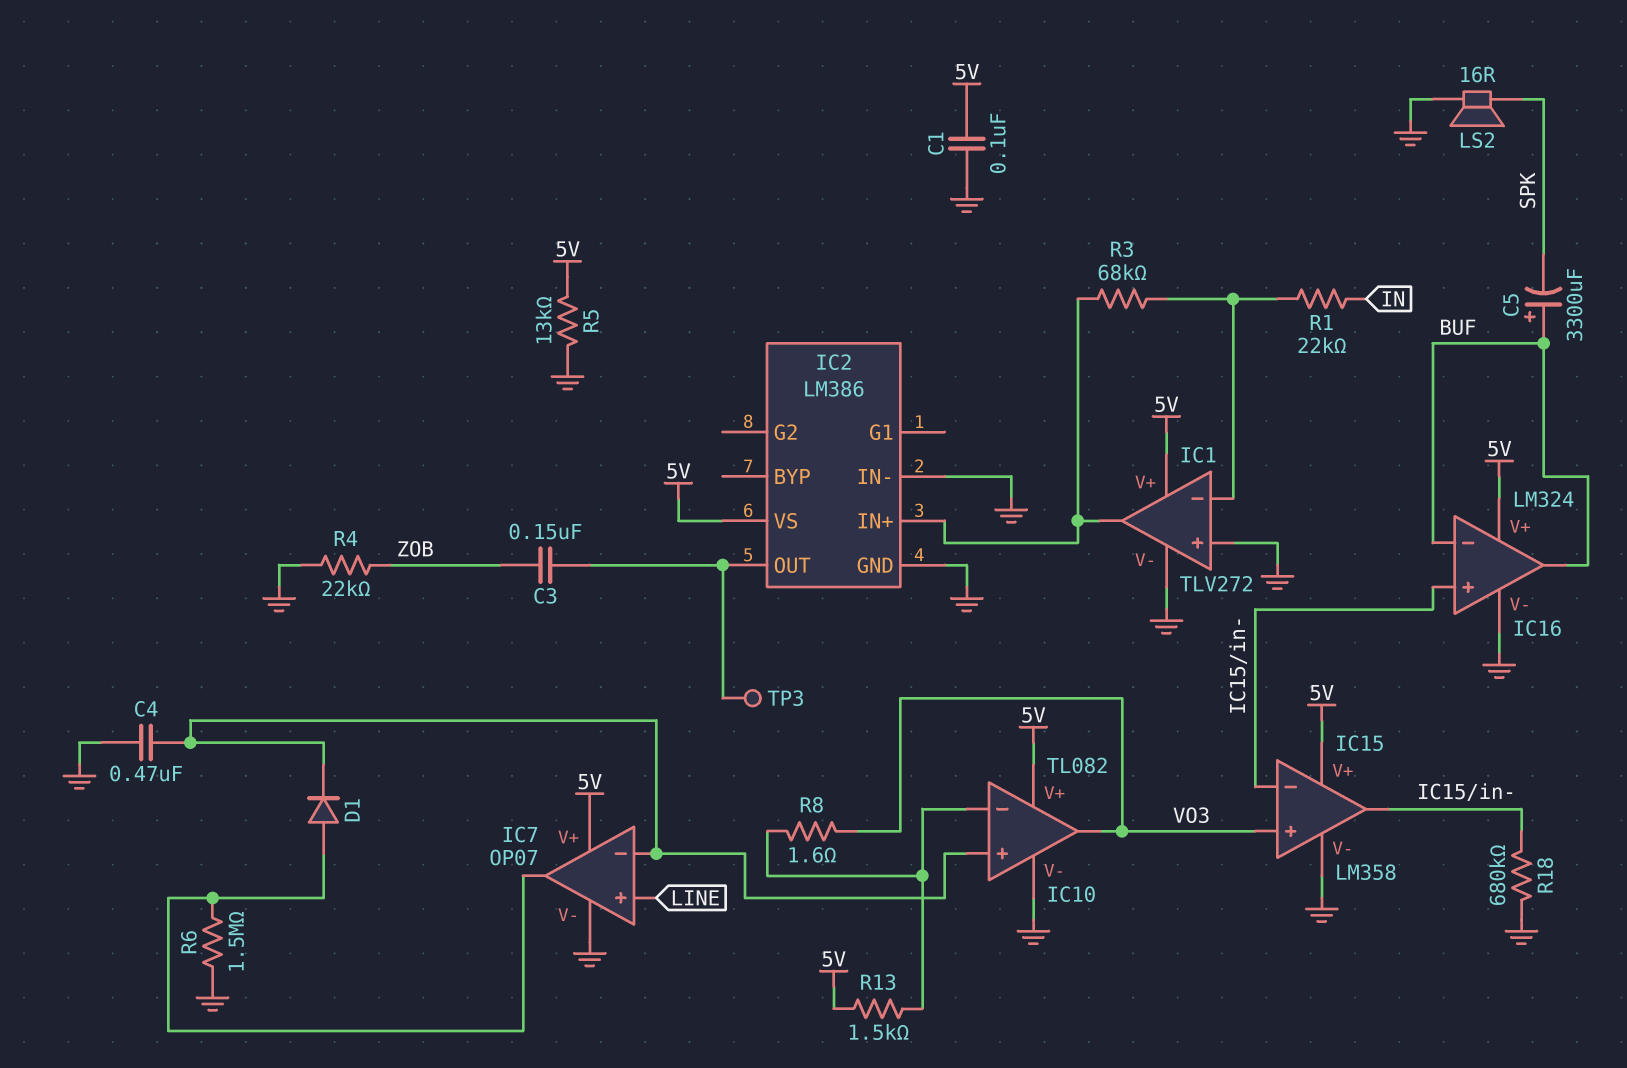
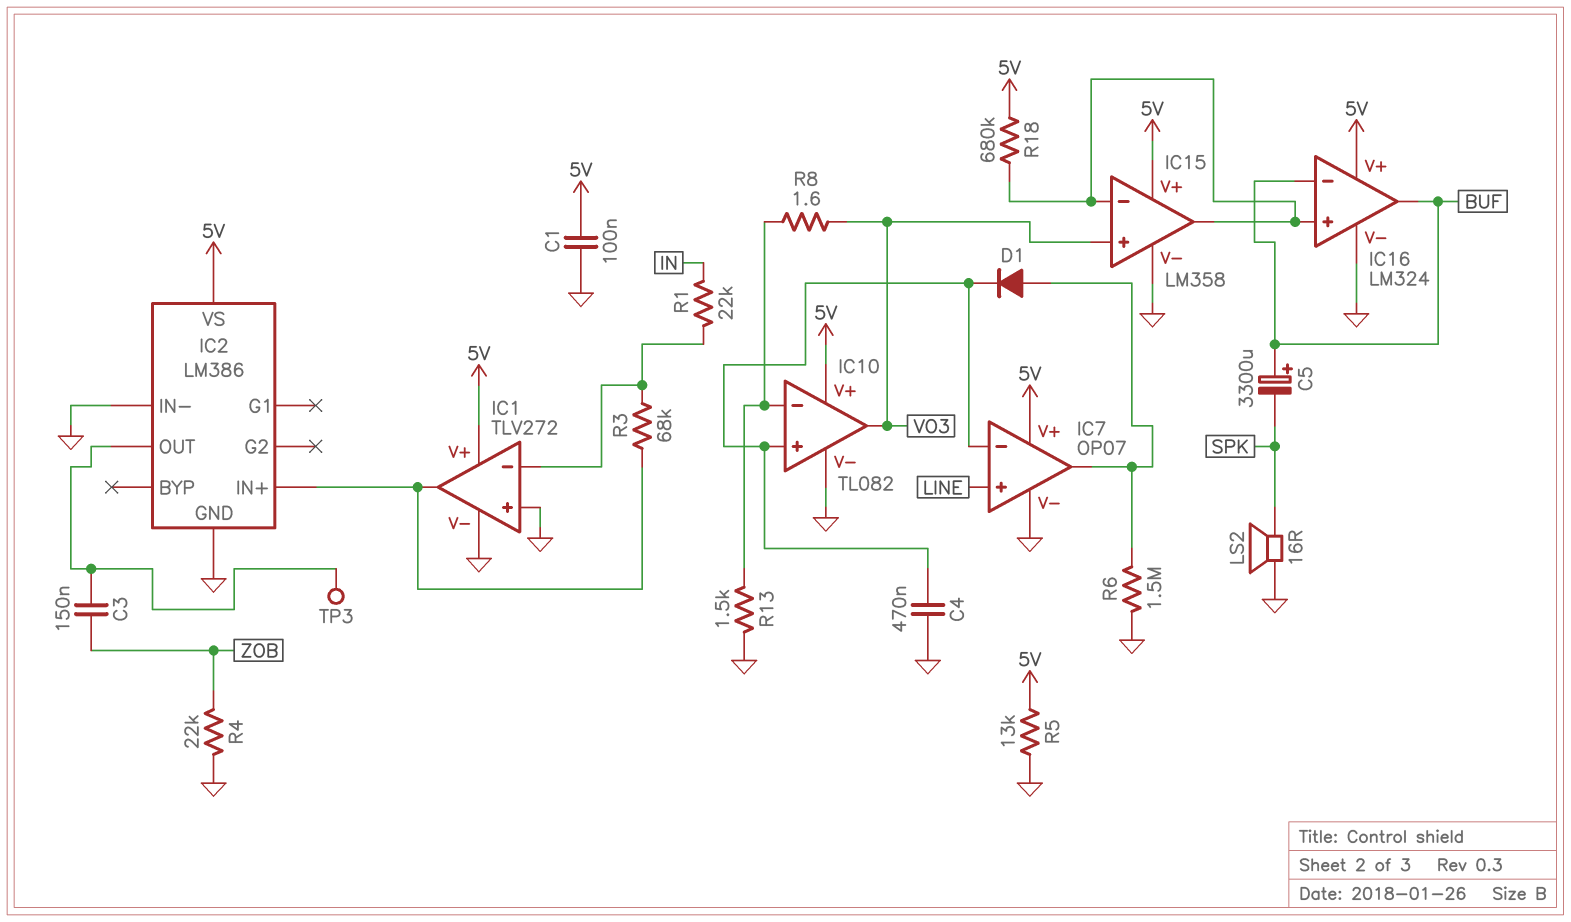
R13: 1.5k (5V, IC10/in-) -> 1.5k (GND, IC10/in-)
R18: 680k (GND, IC15/in-) -> 680k (5V, IC15/in-)

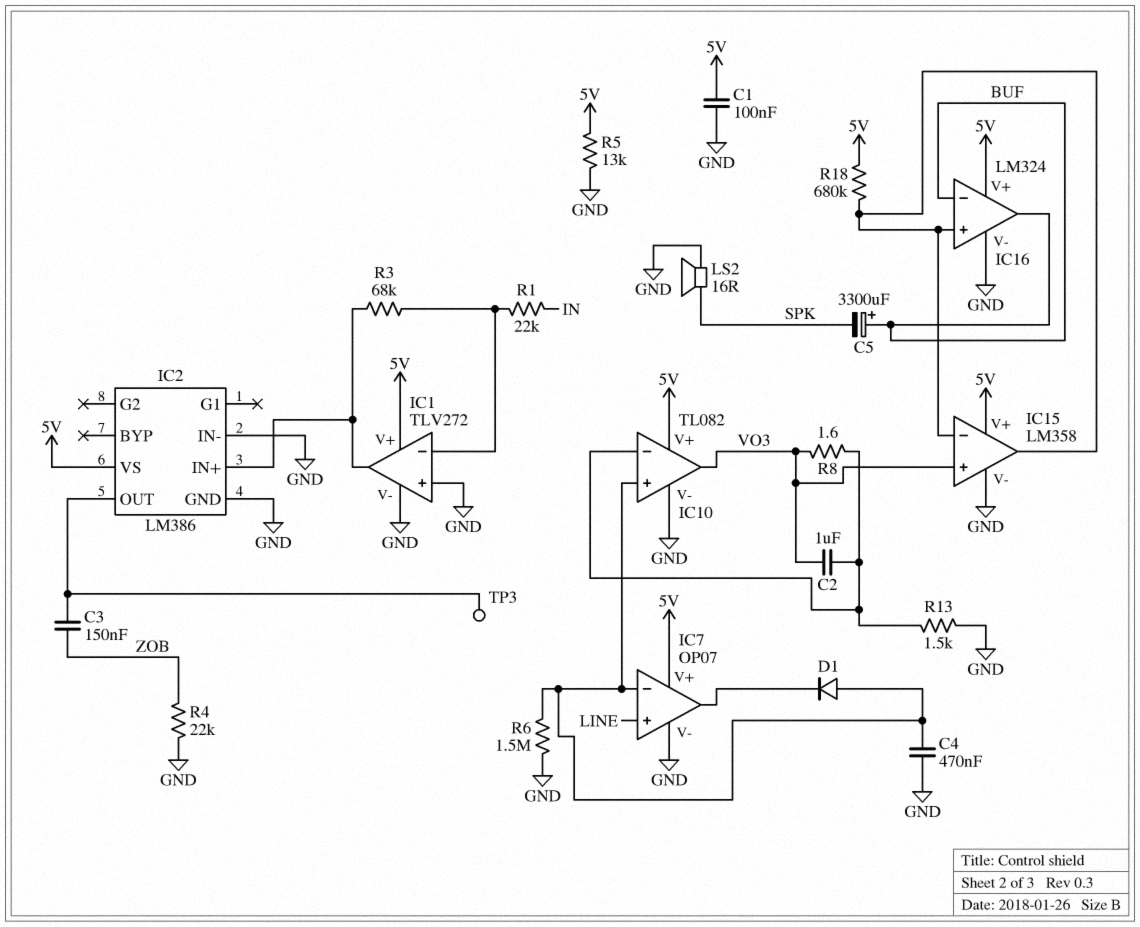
C2: none -> 1uF (IC10/in-, VO3)
D1: diode (A IC7/out, K IC7/in-) -> diode (A IC7/in-, K IC7/out)
R6: 1.5M (GND, IC7/out) -> 1.5M (GND, IC7/in-)

